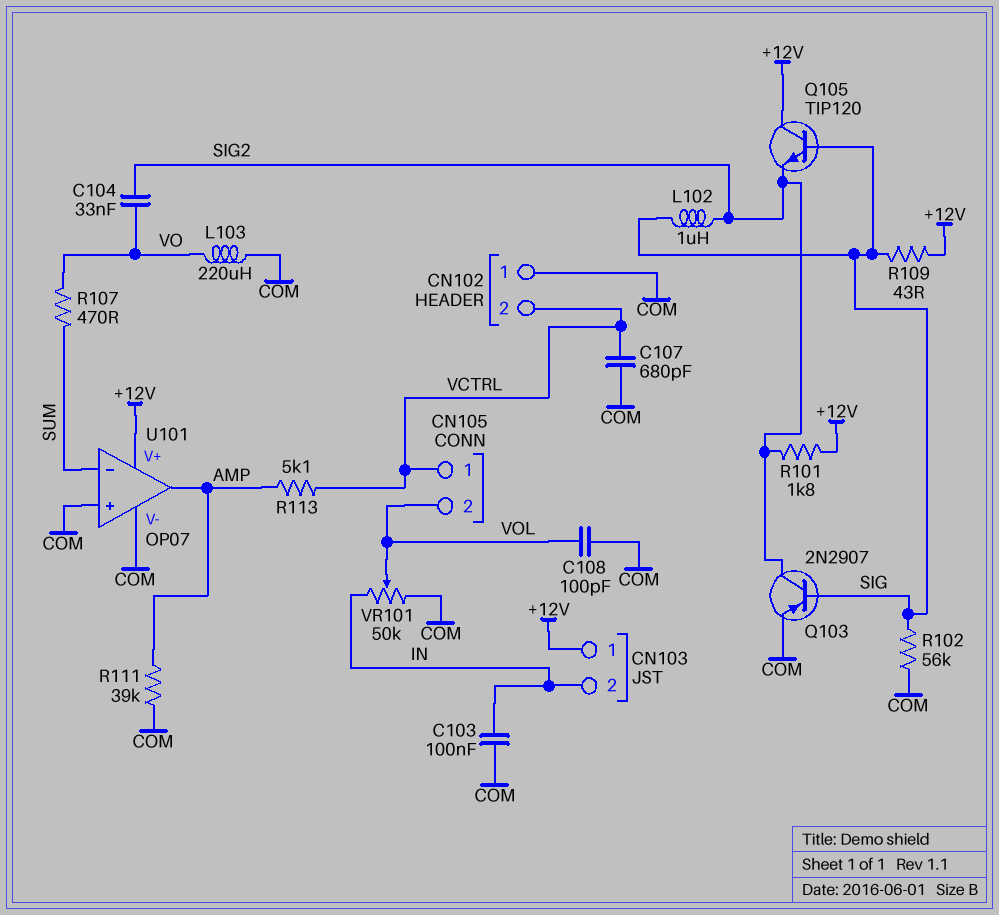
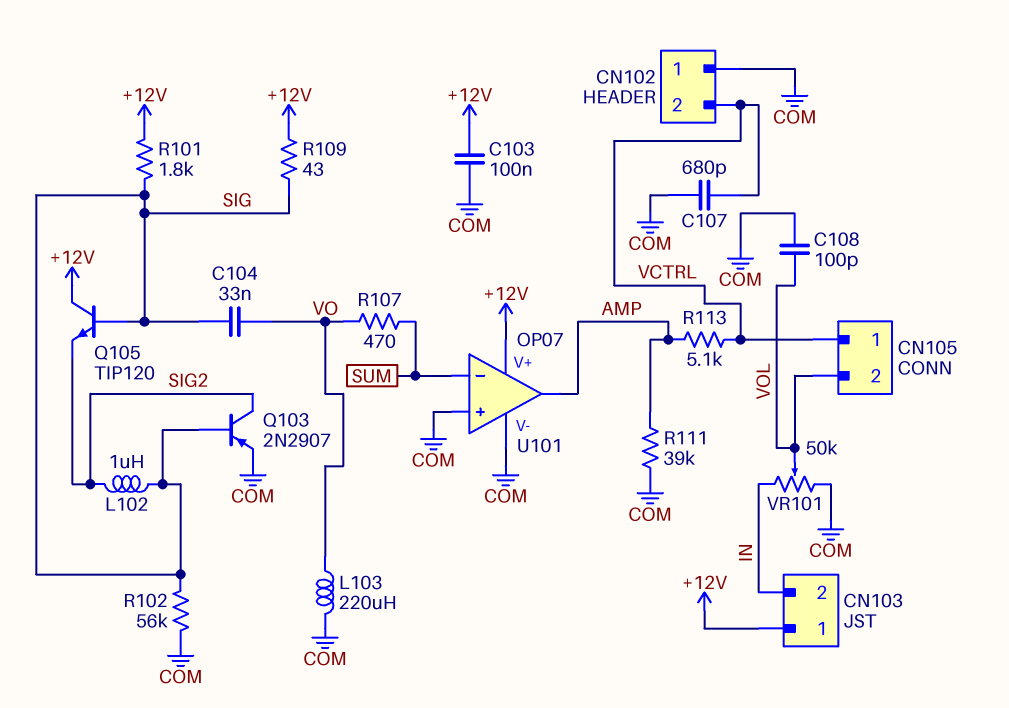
C103: 100nF (COM, IN) -> 100nF (+12V, COM)
C104: 33nF (SIG2, VO) -> 33nF (SIG, VO)
R101: 1.8k (+12V, SIG2) -> 1.8k (+12V, SIG)

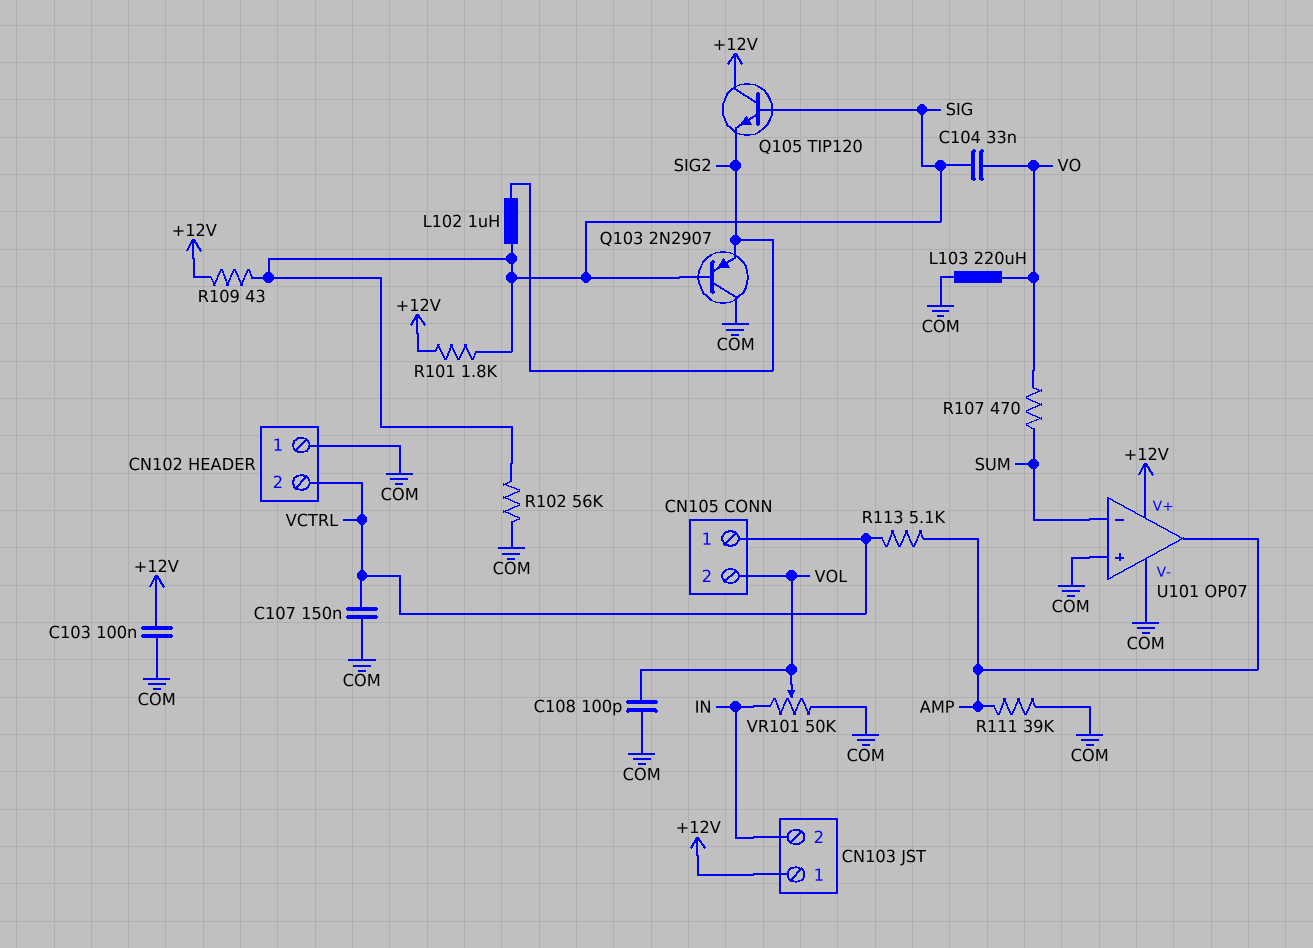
C107: 680pF (COM, VCTRL) -> 150nF (COM, VCTRL)
Q103: PNP 2N2907 (B SIG, C SIG2, E COM) -> PNP 2N2907 (B SIG, C COM, E SIG2)

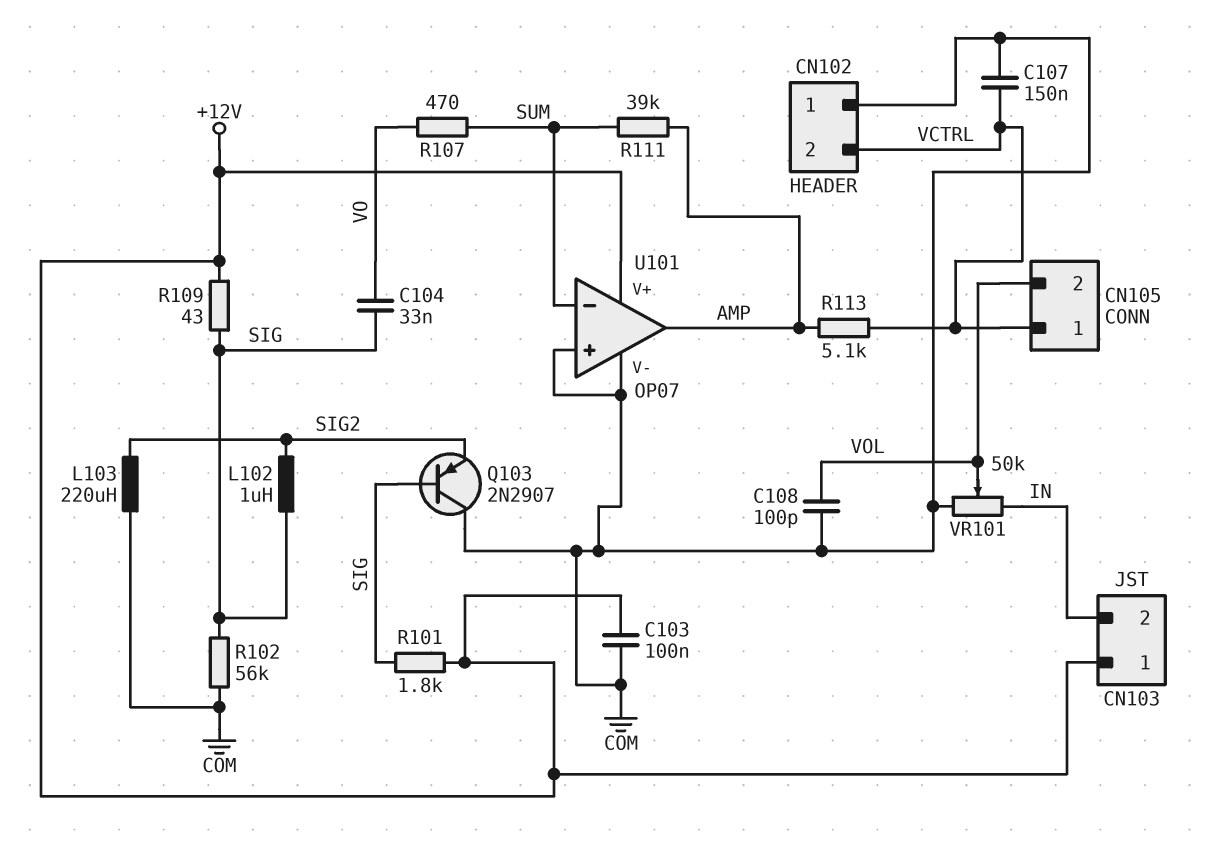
L103: 220uH (COM, VO) -> 220uH (COM, SIG2)
Q105: NPN TIP120 (B SIG, C +12V, E SIG2) -> none
R111: 39k (AMP, COM) -> 39k (AMP, SUM)

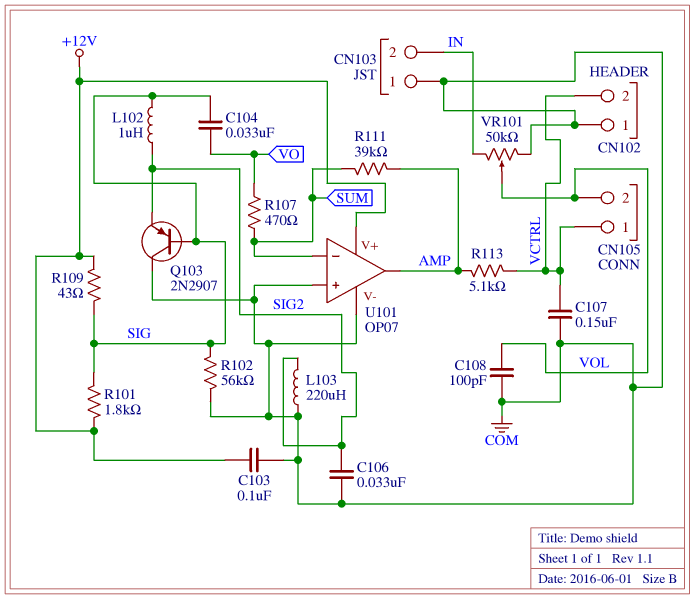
C106: none -> 33nF (COM, SIG2)
CN103 pin 1: +12V -> COM

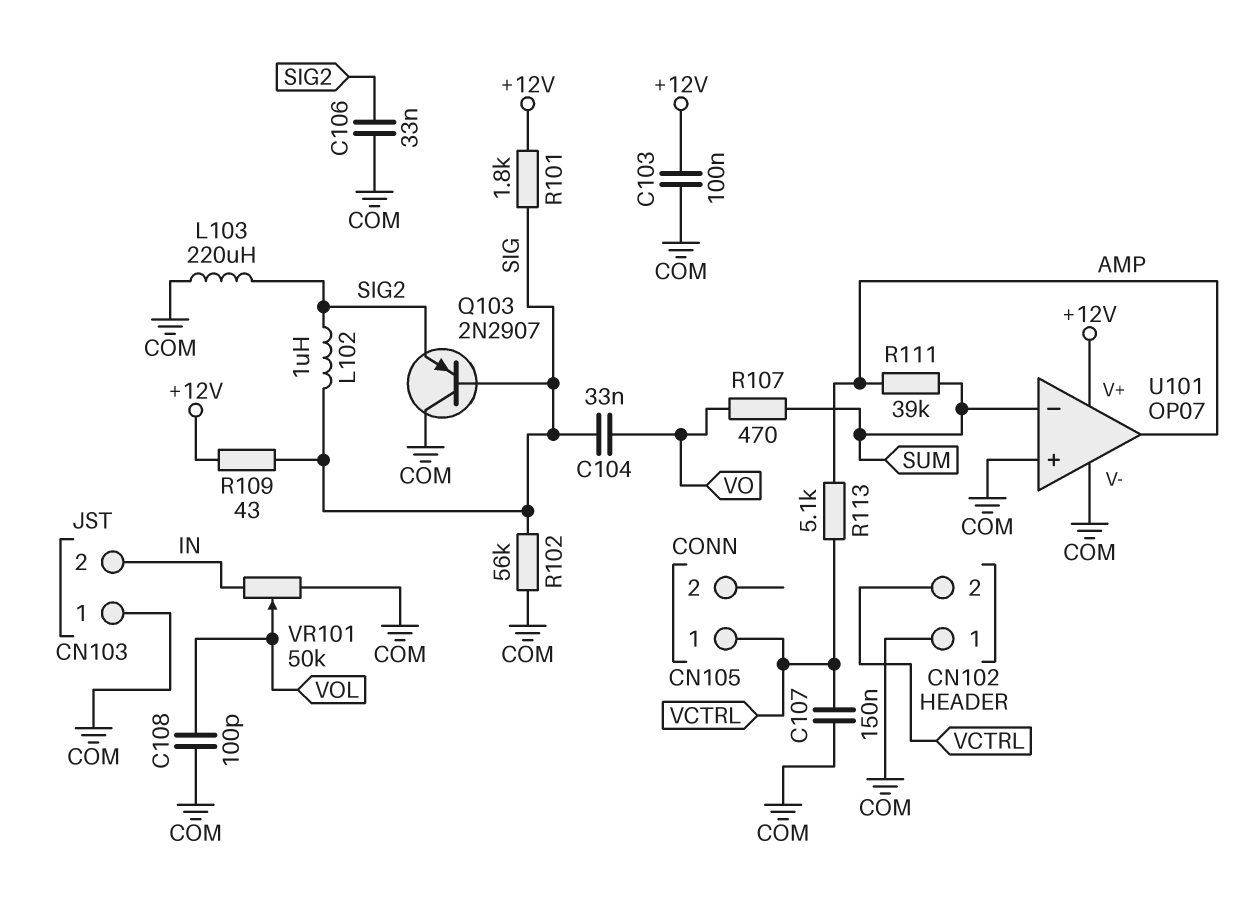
CN105 pin 2: VOL -> none

